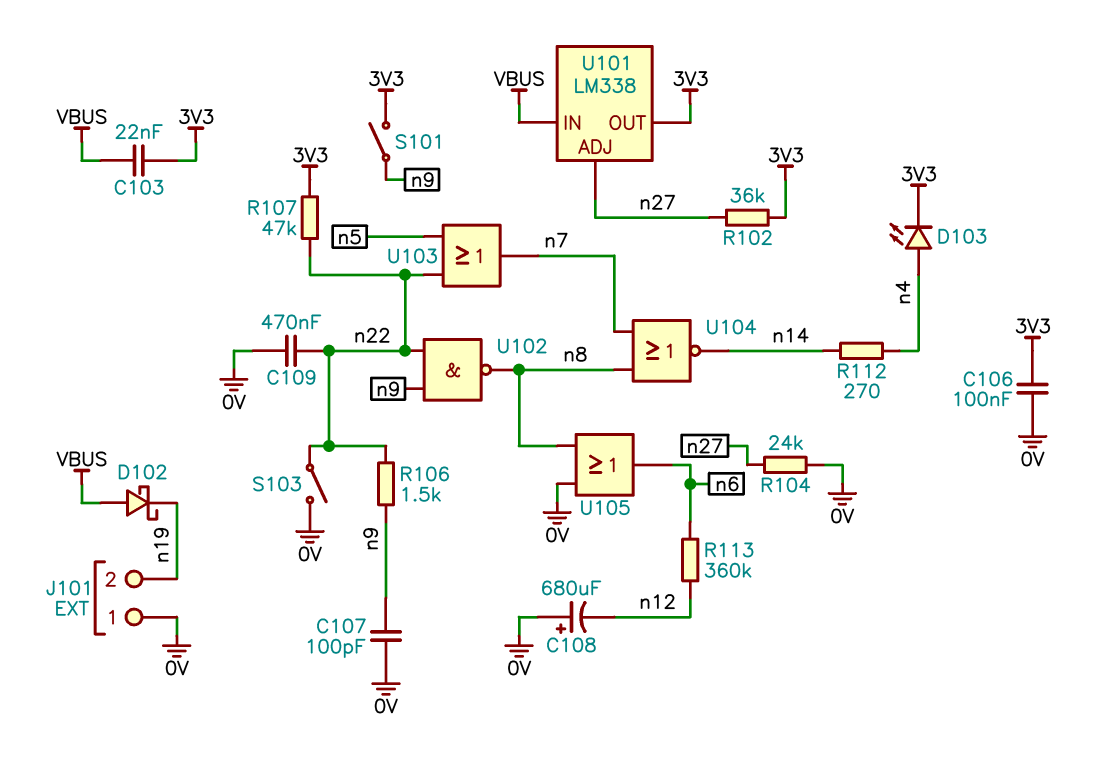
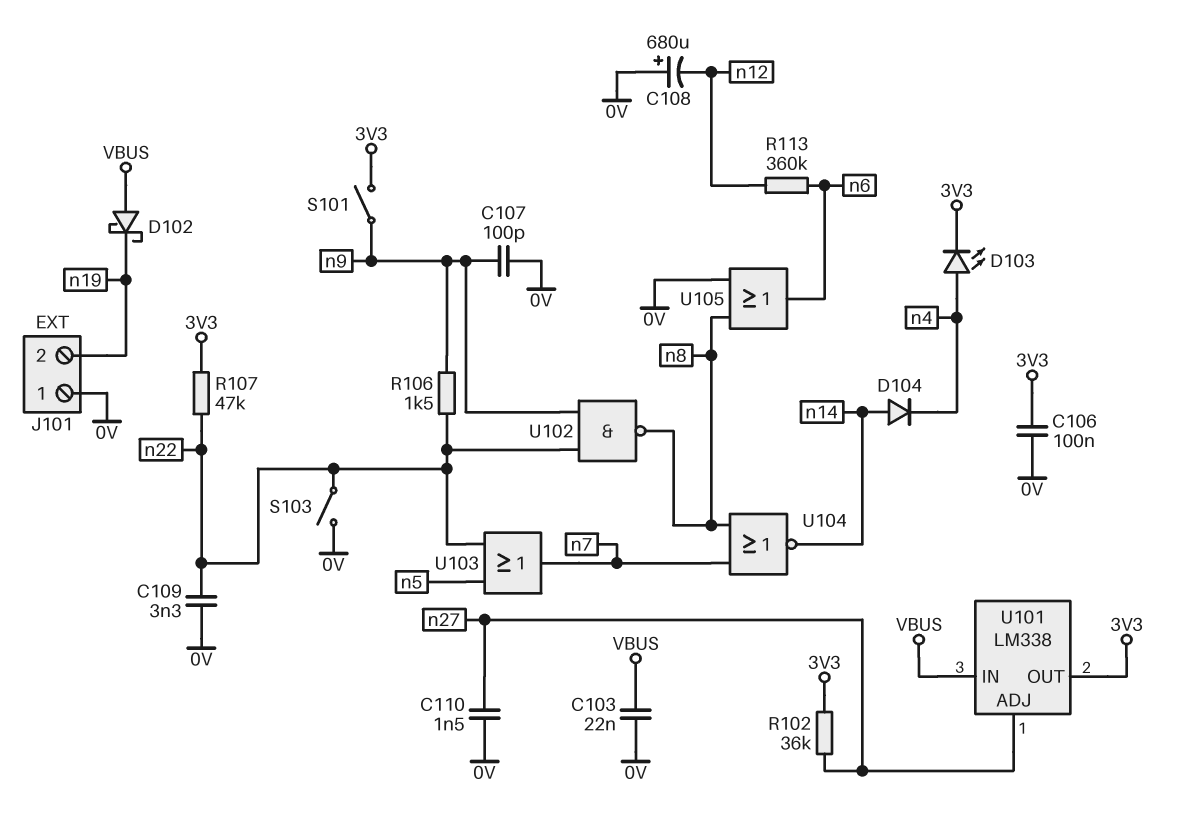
C103: 22nF (3V3, VBUS) -> 22nF (0V, VBUS)
C109: 470nF (0V, n22) -> 3.3nF (0V, n22)
C110: none -> 1.5nF (0V, n27)
D104: none -> diode (A n14, K n4)
R104: 24k (0V, n27) -> none
R112: 270 (n4, n14) -> none

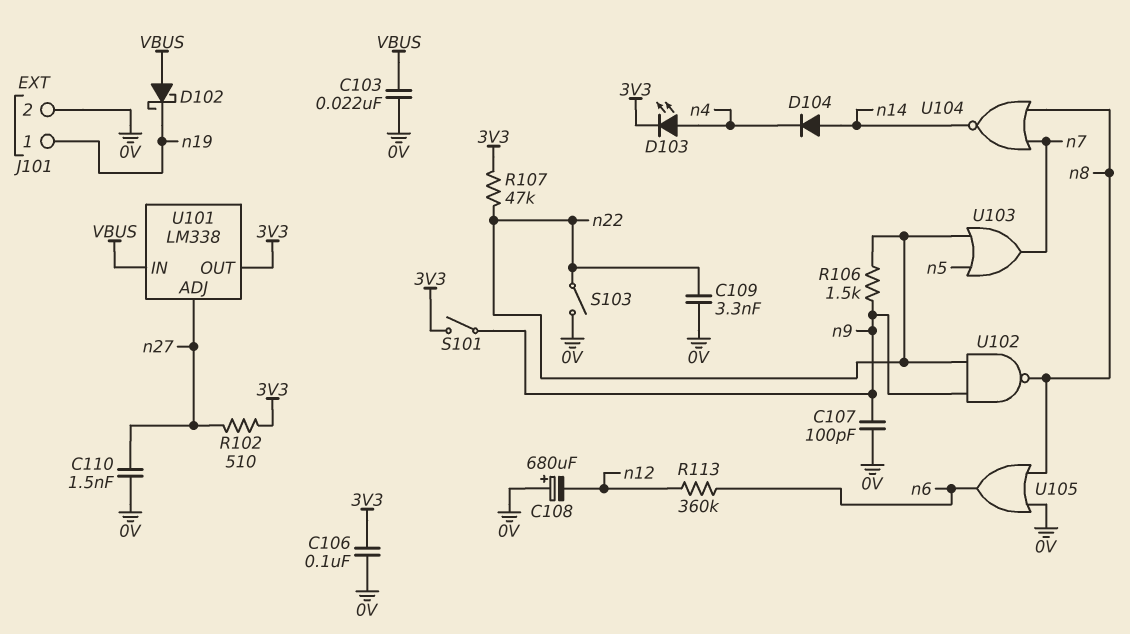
J101 pin 1: 0V -> n19
J101 pin 2: n19 -> 0V
R102: 36k (3V3, n27) -> 510 (3V3, n27)

